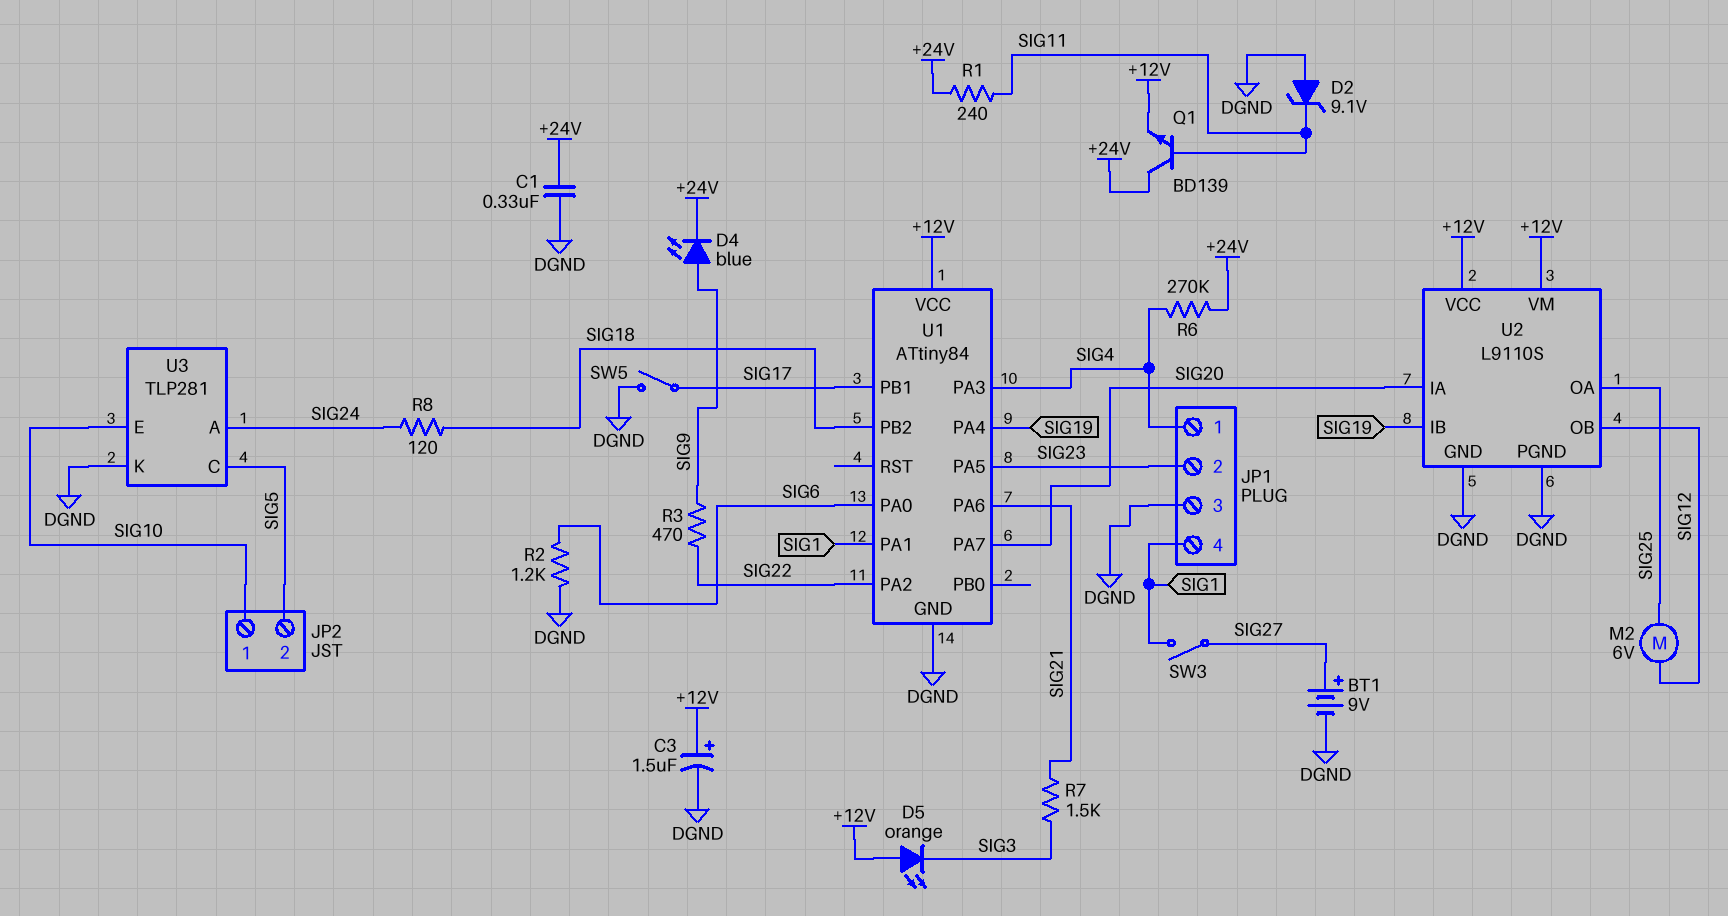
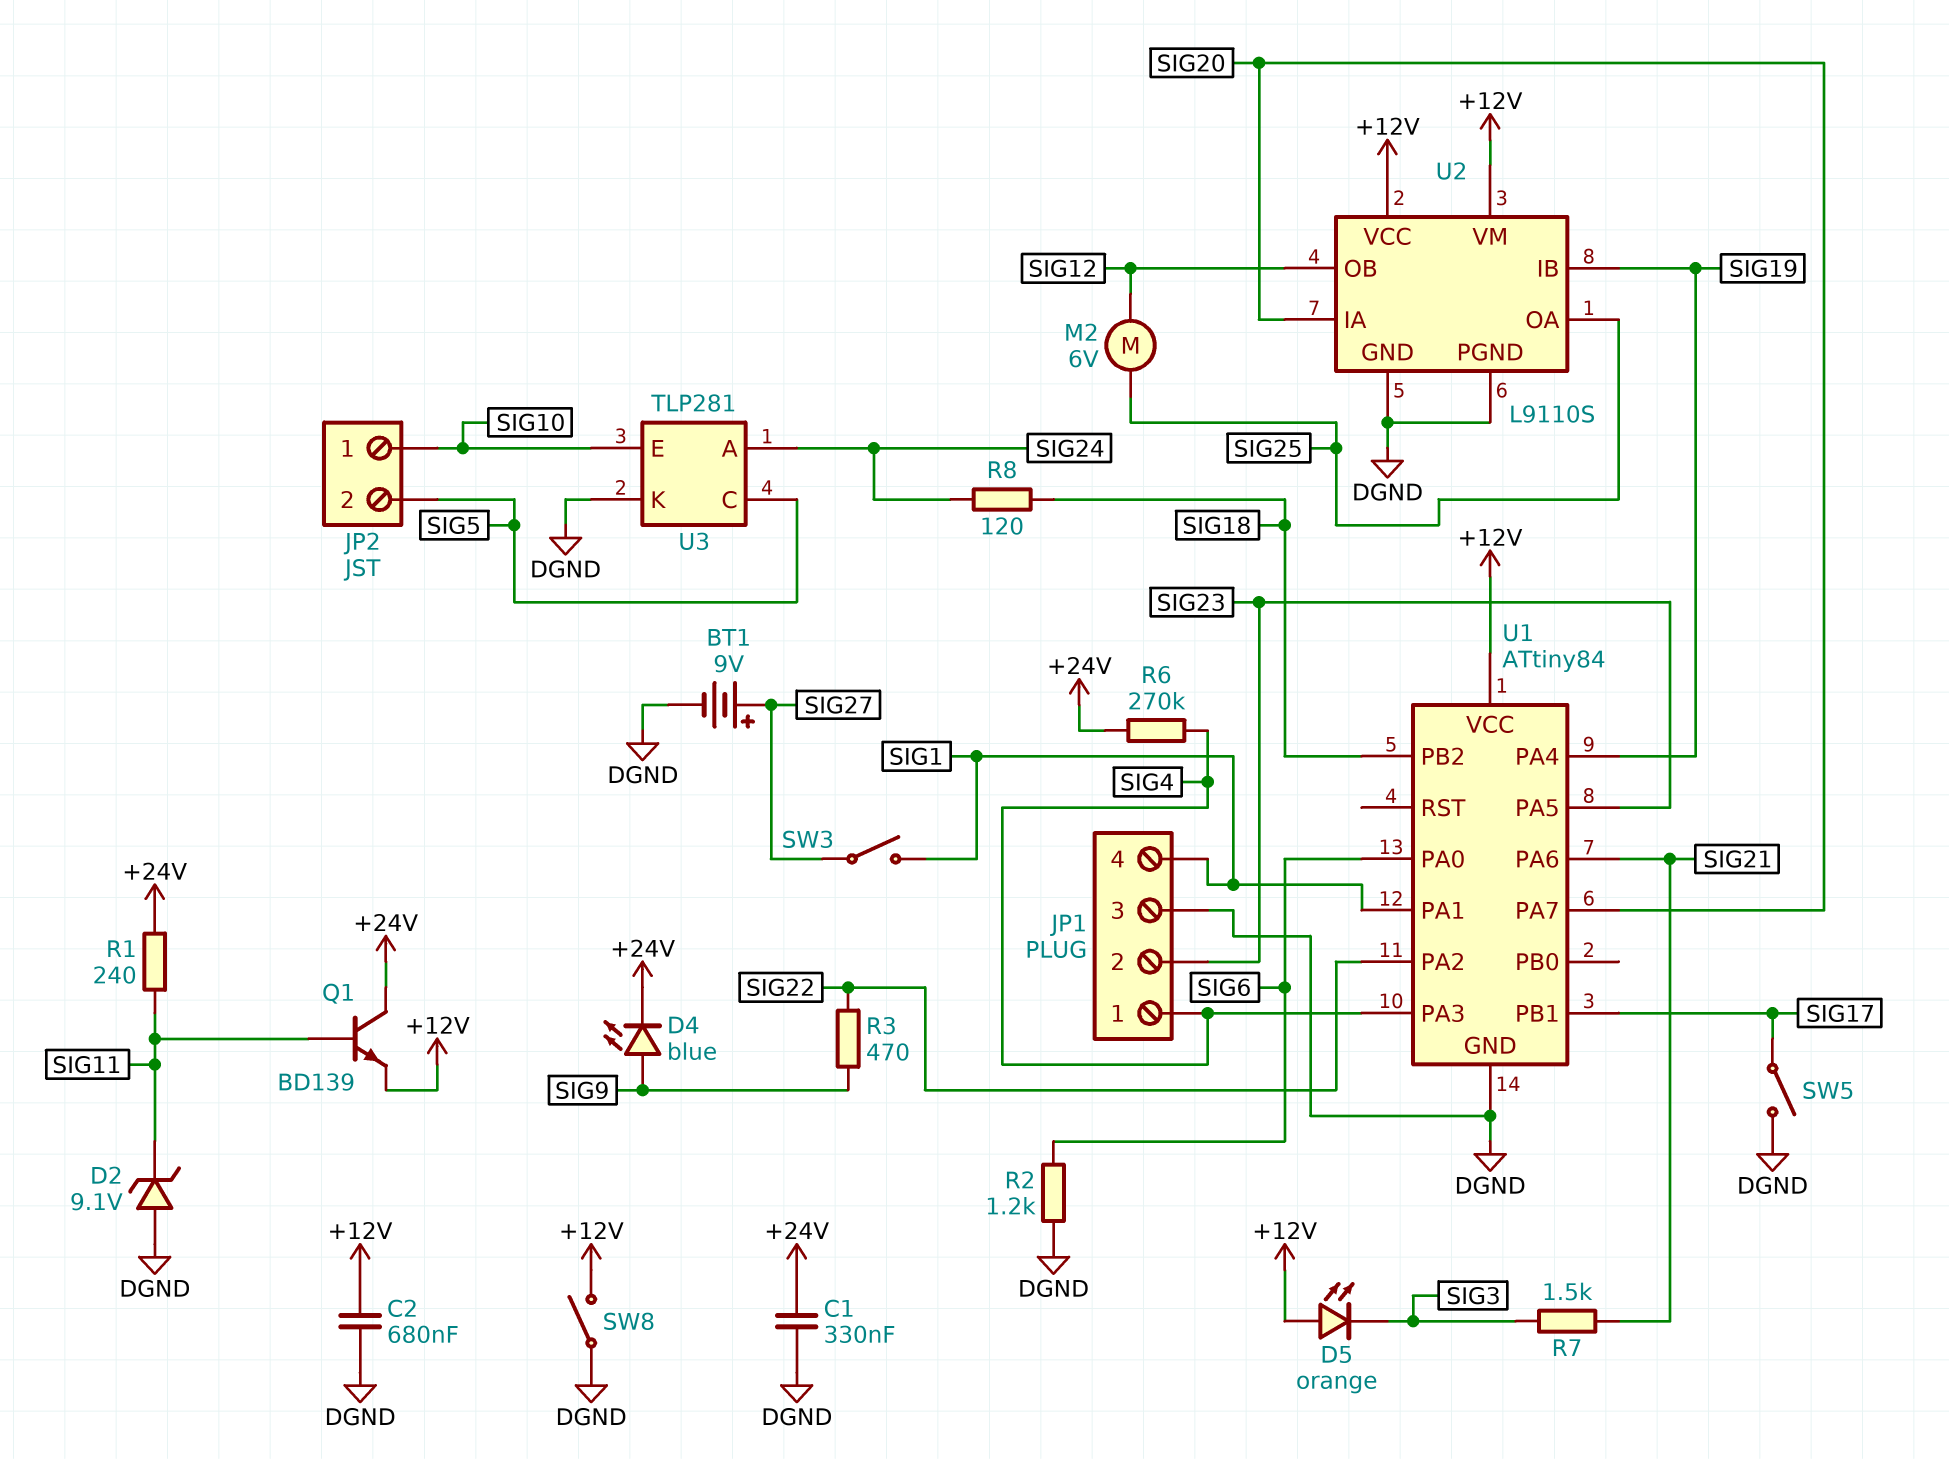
C2: none -> 680nF (+12V, DGND)
C3: 1.5uF (plus +12V, minus DGND) -> none
SW8: none -> switch (+12V, DGND)

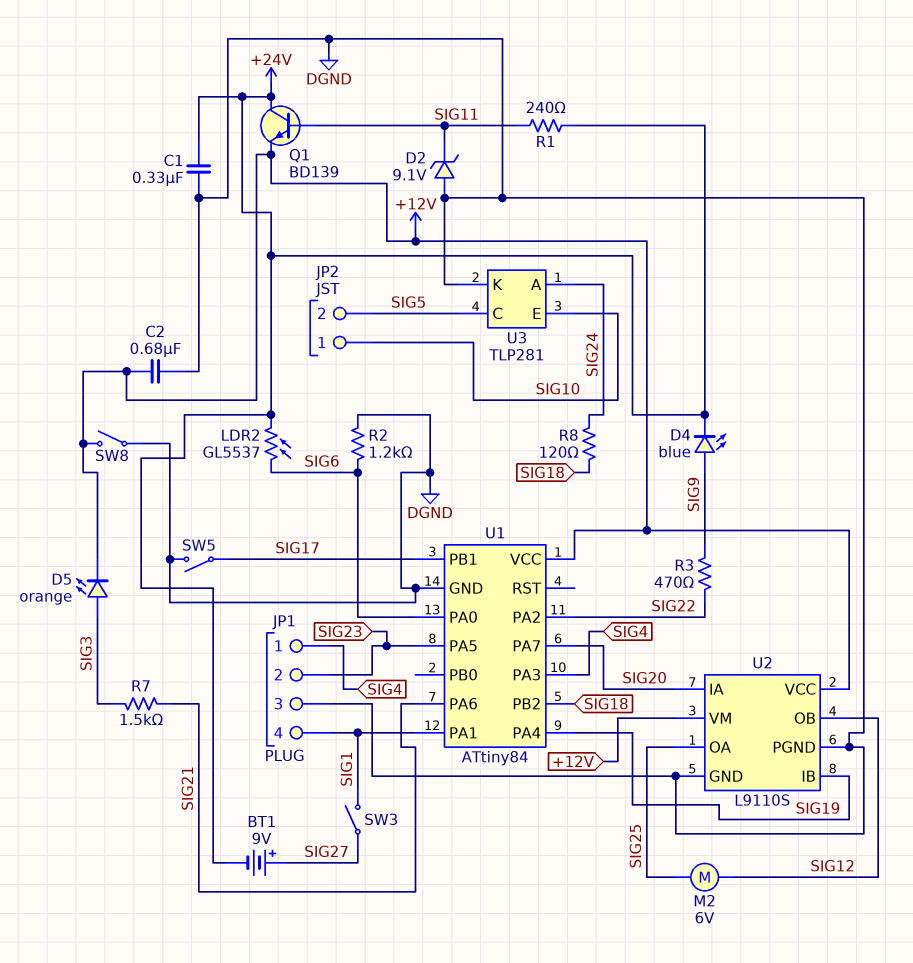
BT1: 9V (plus SIG27, minus DGND) -> 9V (plus SIG27, minus +24V)
D5: LED orange (A +12V, K SIG3) -> LED orange (A SIG3, K +12V)
LDR2: none -> GL5537 (+24V, SIG6)
R6: 270k (+24V, SIG4) -> none

